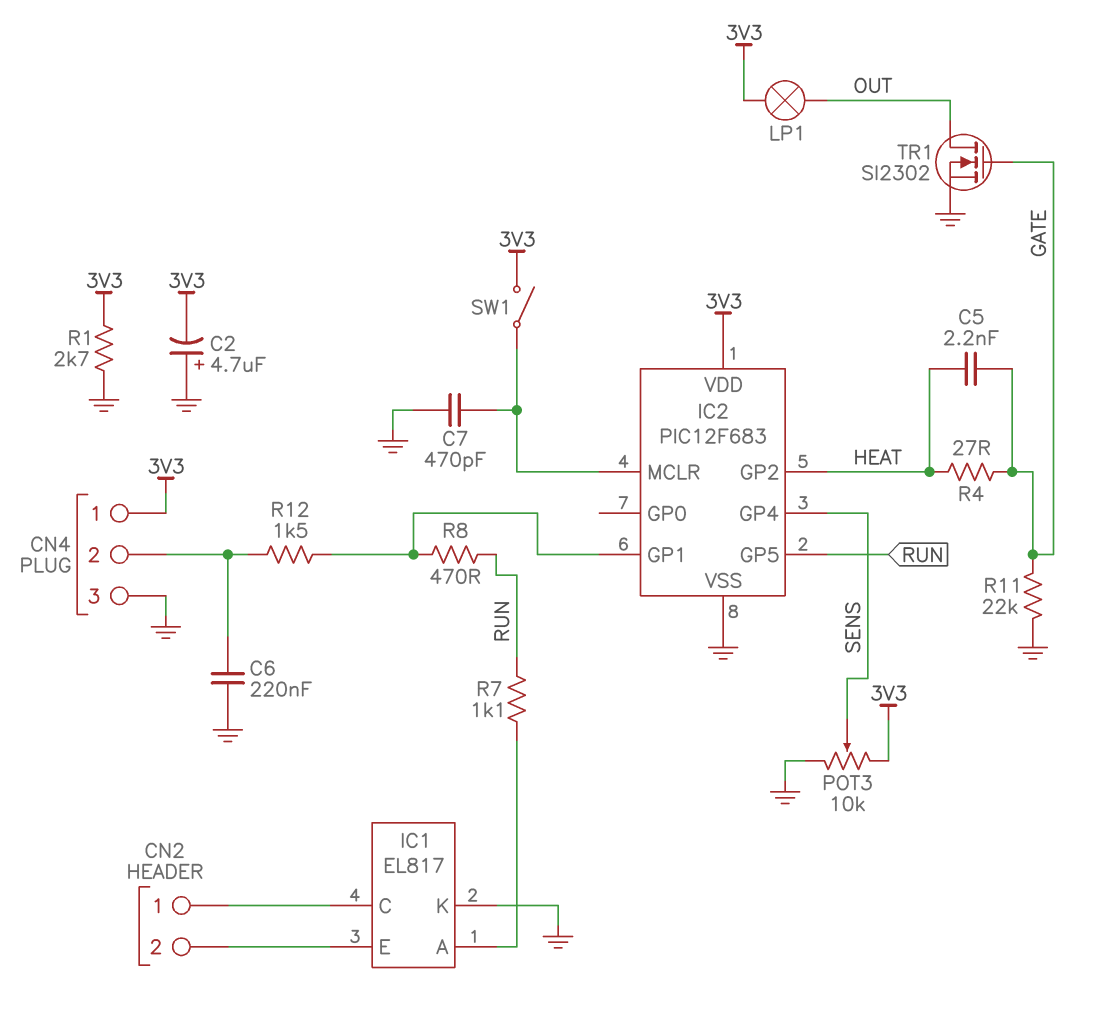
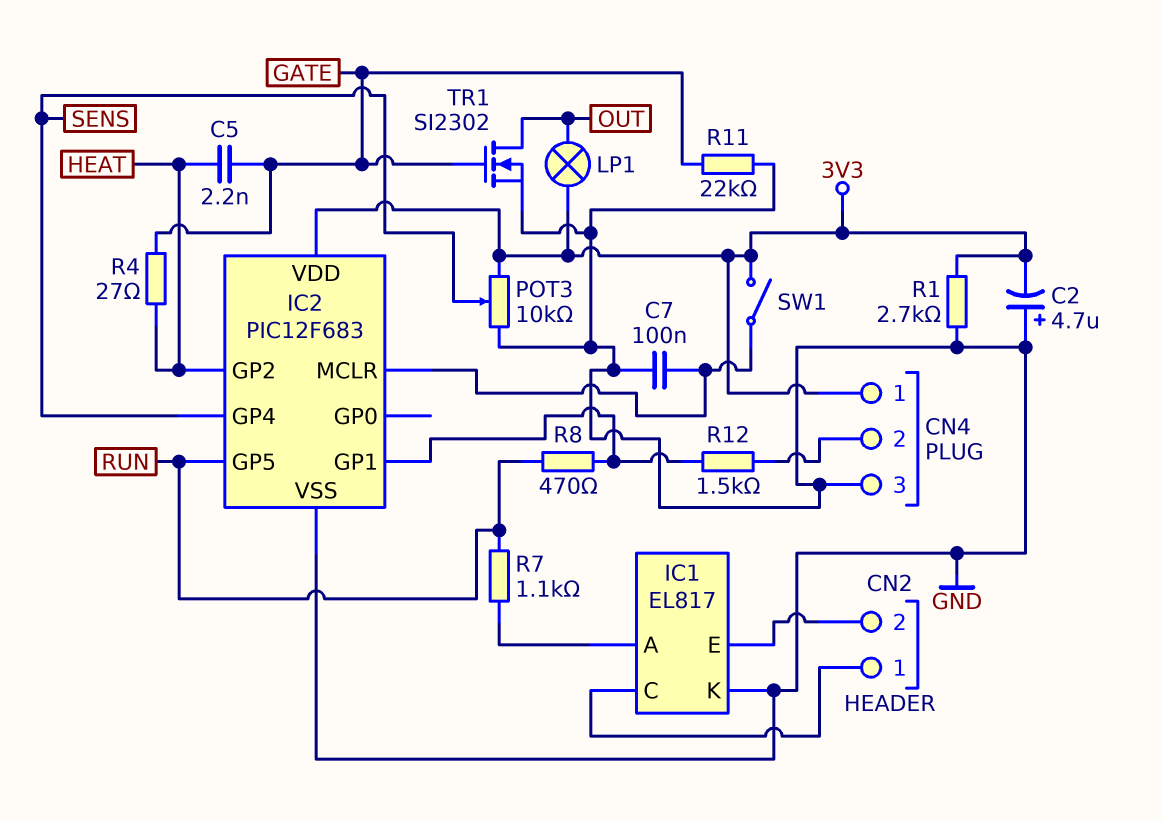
C6: 220nF (CN4/2, GND) -> none
C7: 470pF (GND, IC2/MCLR) -> 100nF (GND, IC2/MCLR)

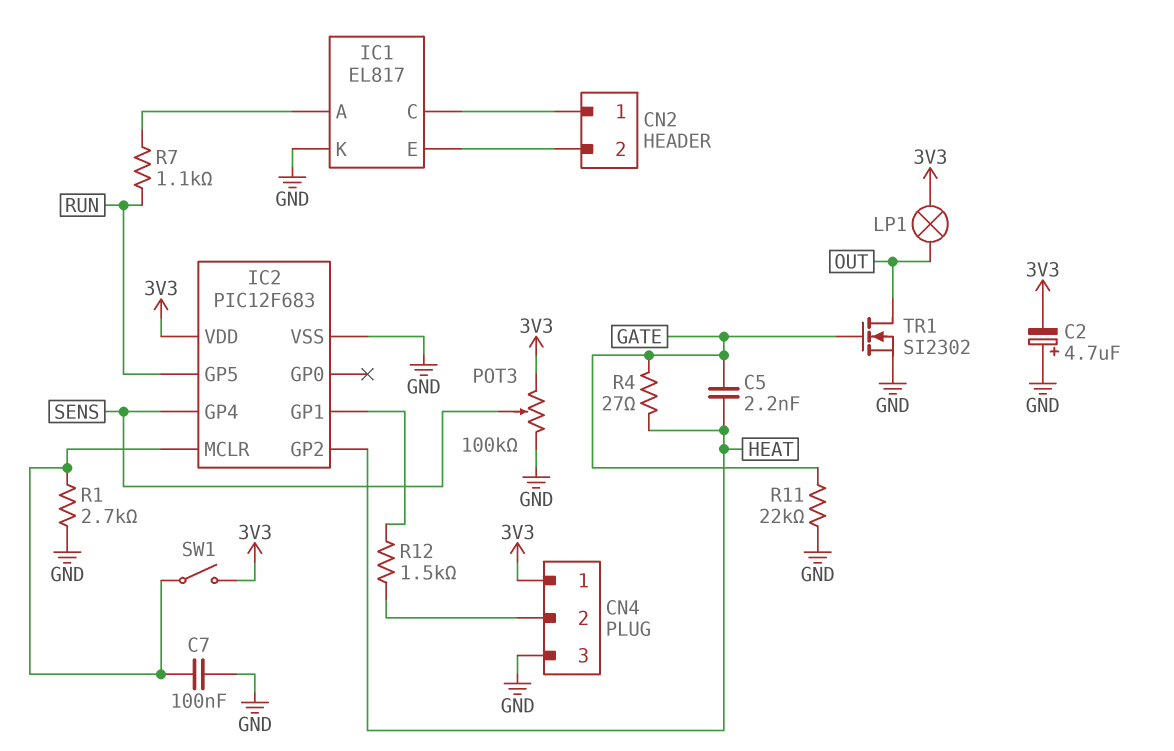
POT3: 10k (3V3, GND, wiper SENS) -> 100k (3V3, GND, wiper SENS)
R1: 2.7k (3V3, GND) -> 2.7k (GND, IC2/MCLR)
R8: 470 (IC2/GP1, RUN) -> none

